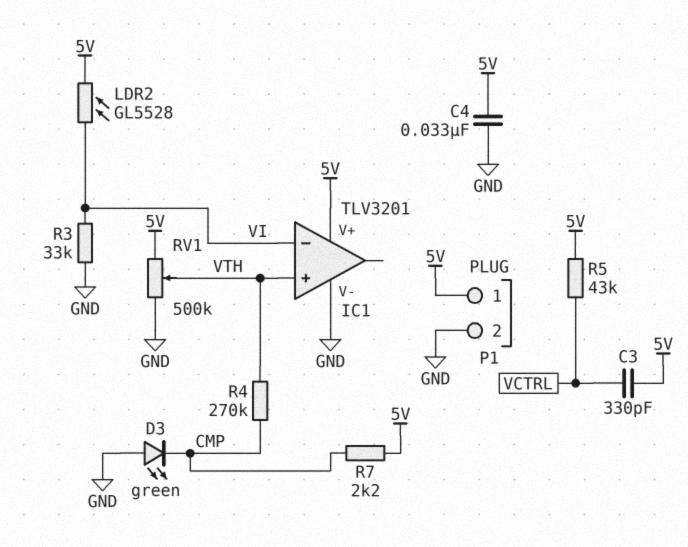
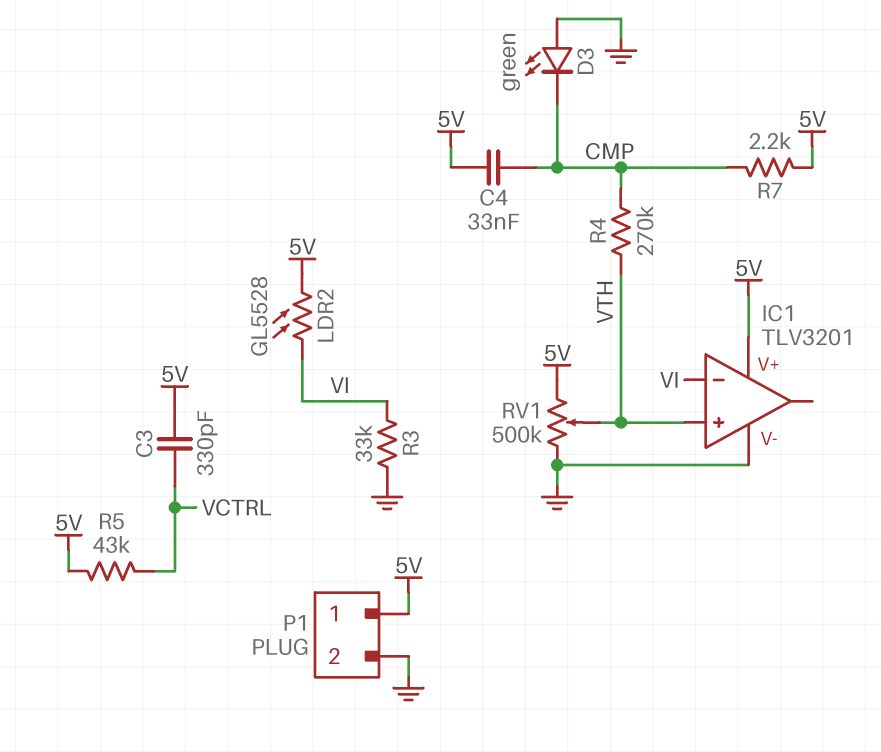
C4: 33nF (5V, GND) -> 33nF (5V, CMP)

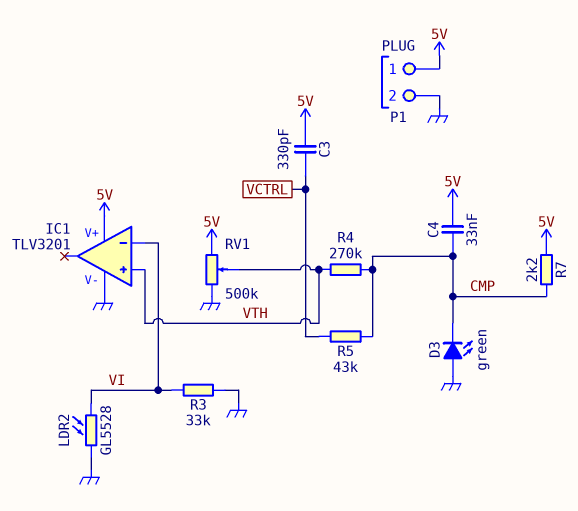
LDR2: GL5528 (5V, VI) -> GL5528 (GND, VI)
R5: 43k (5V, VCTRL) -> 43k (CMP, VCTRL)

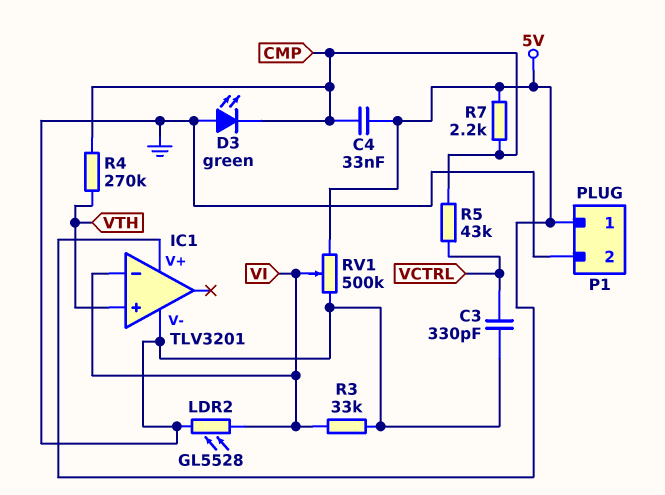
C3: 330pF (5V, VCTRL) -> 330pF (GND, VCTRL)
RV1: 500k (5V, GND, wiper VTH) -> 500k (5V, GND, wiper VI)

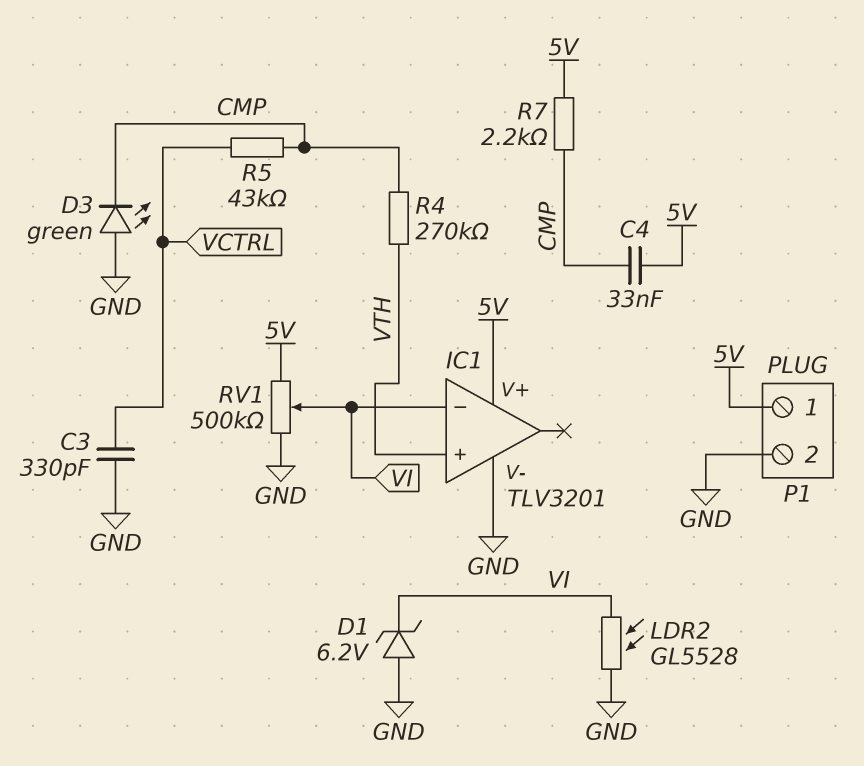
D1: none -> zener 6.2V (A GND, K VI)
R3: 33k (GND, VI) -> none

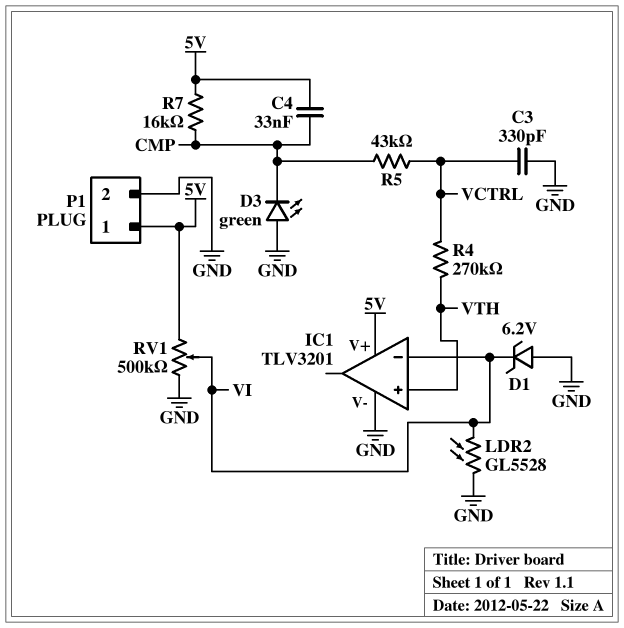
R4: 270k (CMP, VTH) -> 270k (VCTRL, VTH)
R7: 2.2k (5V, CMP) -> 16k (5V, CMP)

